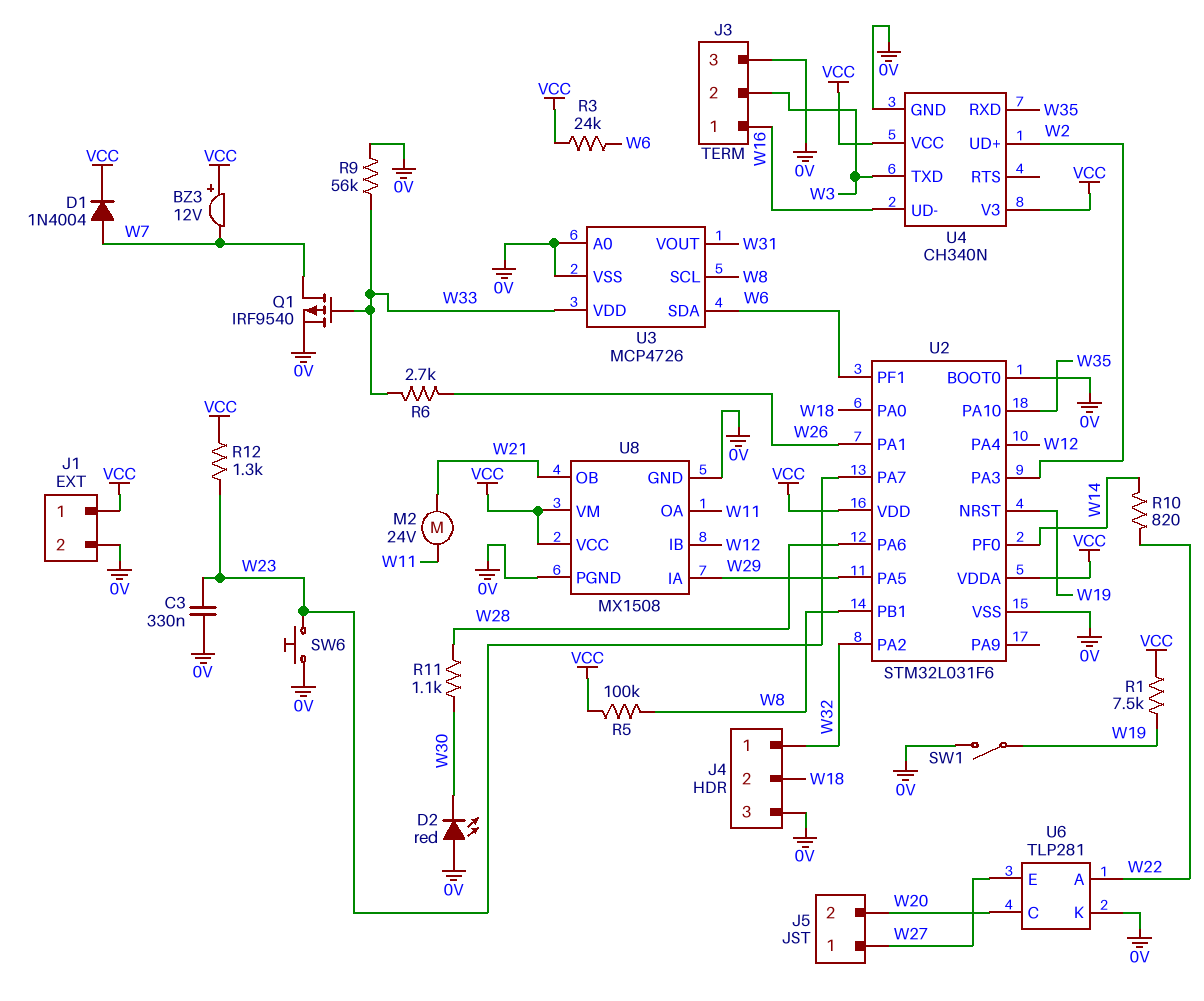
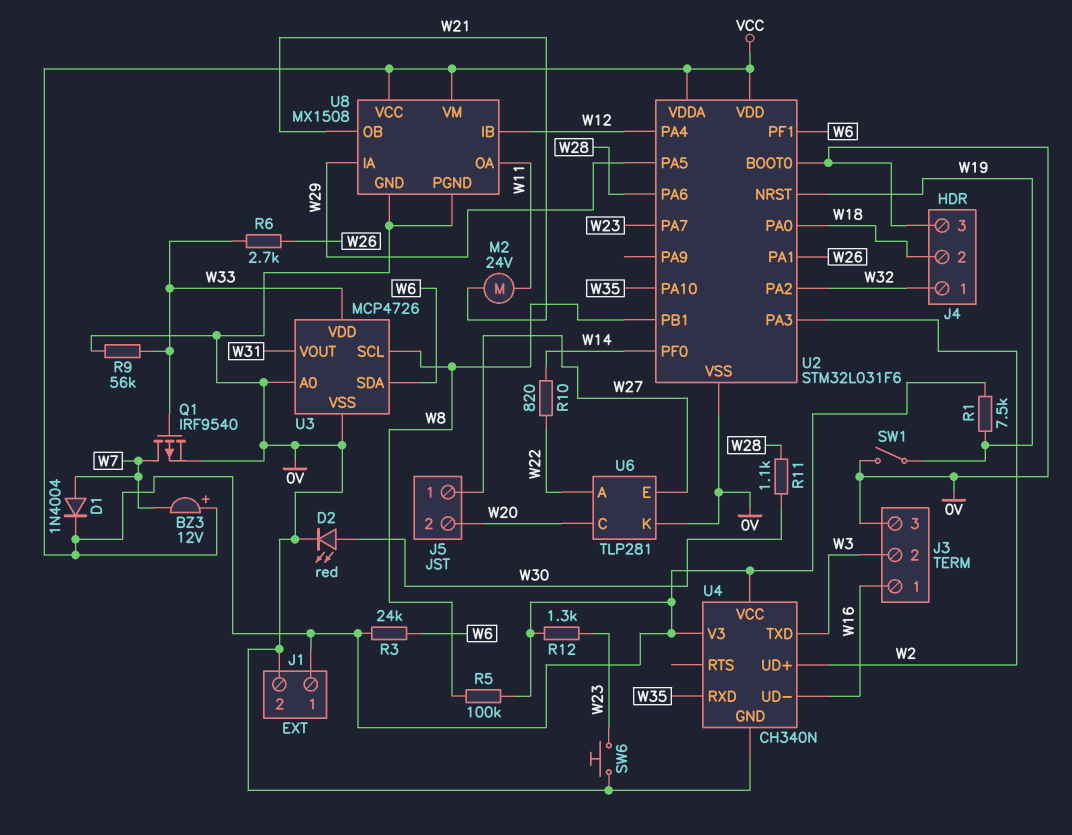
C3: 330nF (0V, W23) -> none
D2: LED red (A 0V, K W30) -> LED red (A W30, K 0V)

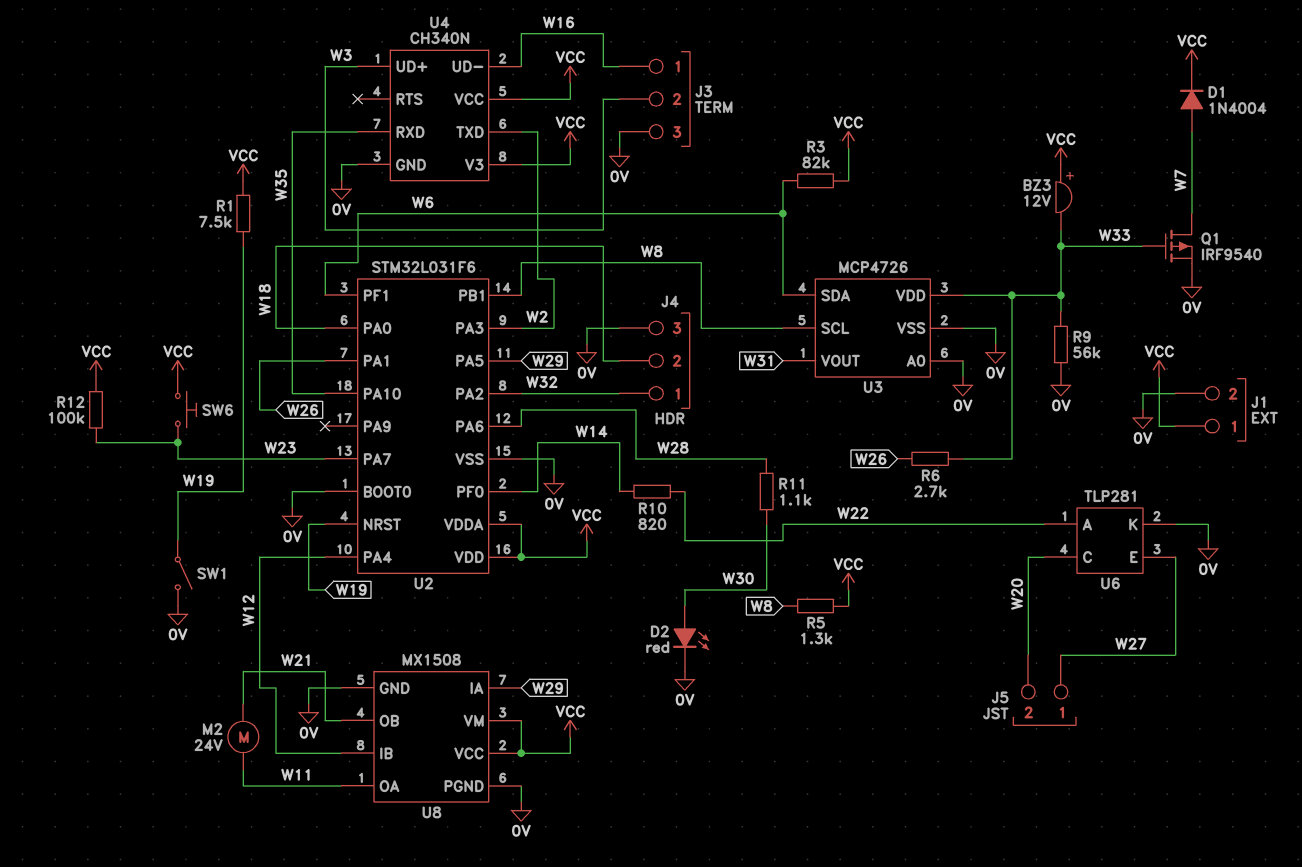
BZ3: buzzer 12V (plus VCC, minus W7) -> buzzer 12V (plus VCC, minus W33)
R3: 24k (VCC, W6) -> 82k (VCC, W6)
R5: 100k (VCC, W8) -> 1.3k (VCC, W8)
R12: 1.3k (VCC, W23) -> 100k (VCC, W23)
SW6: button (0V, W23) -> button (VCC, W23)
U4 pin TXD: W3 -> W2
U4 pin UD+: W2 -> W3

